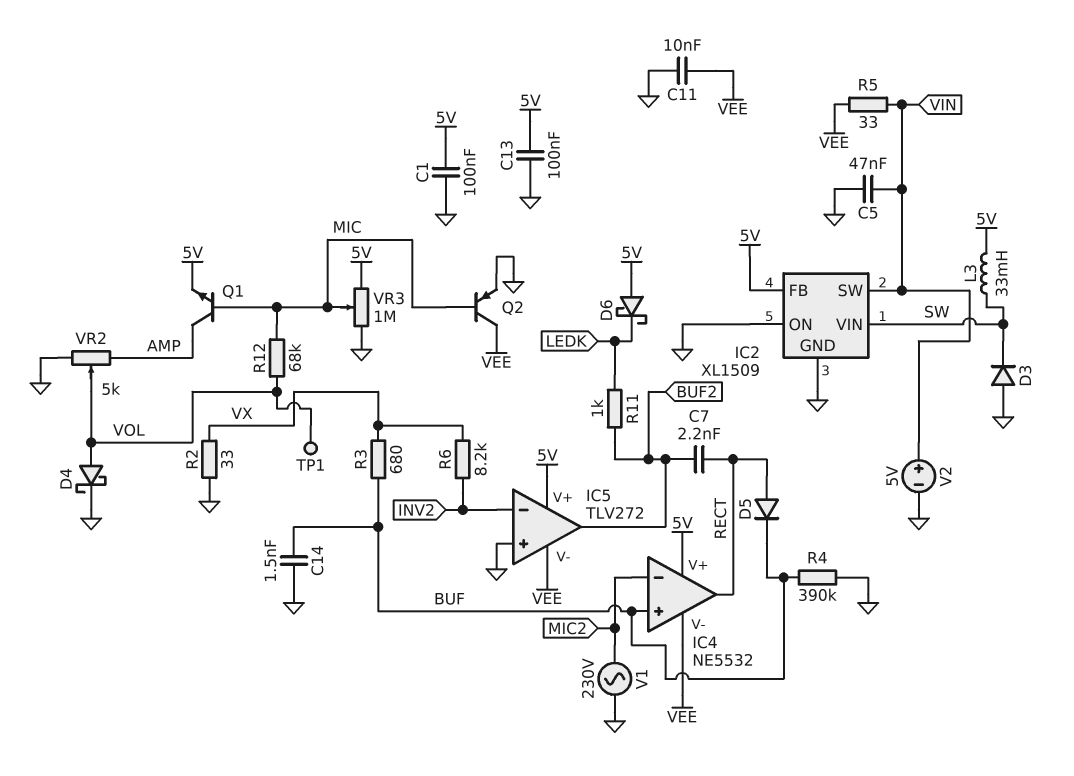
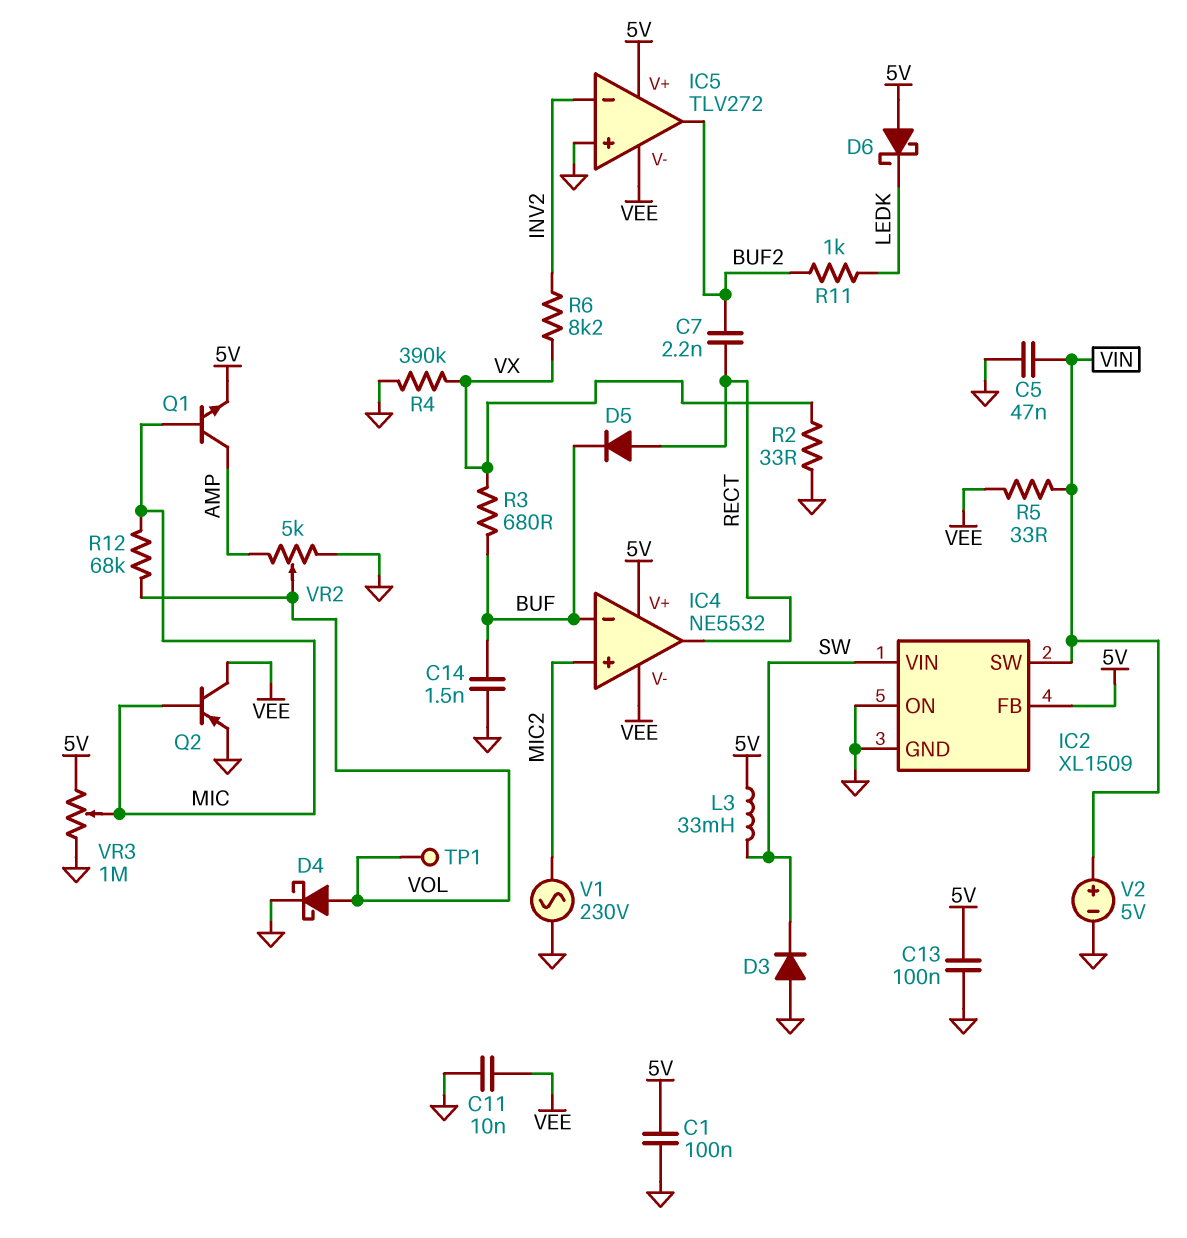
IC4 pin in+: BUF -> MIC2
IC4 pin in-: MIC2 -> BUF
R4: 390k (BUF, GND) -> 390k (GND, VX)

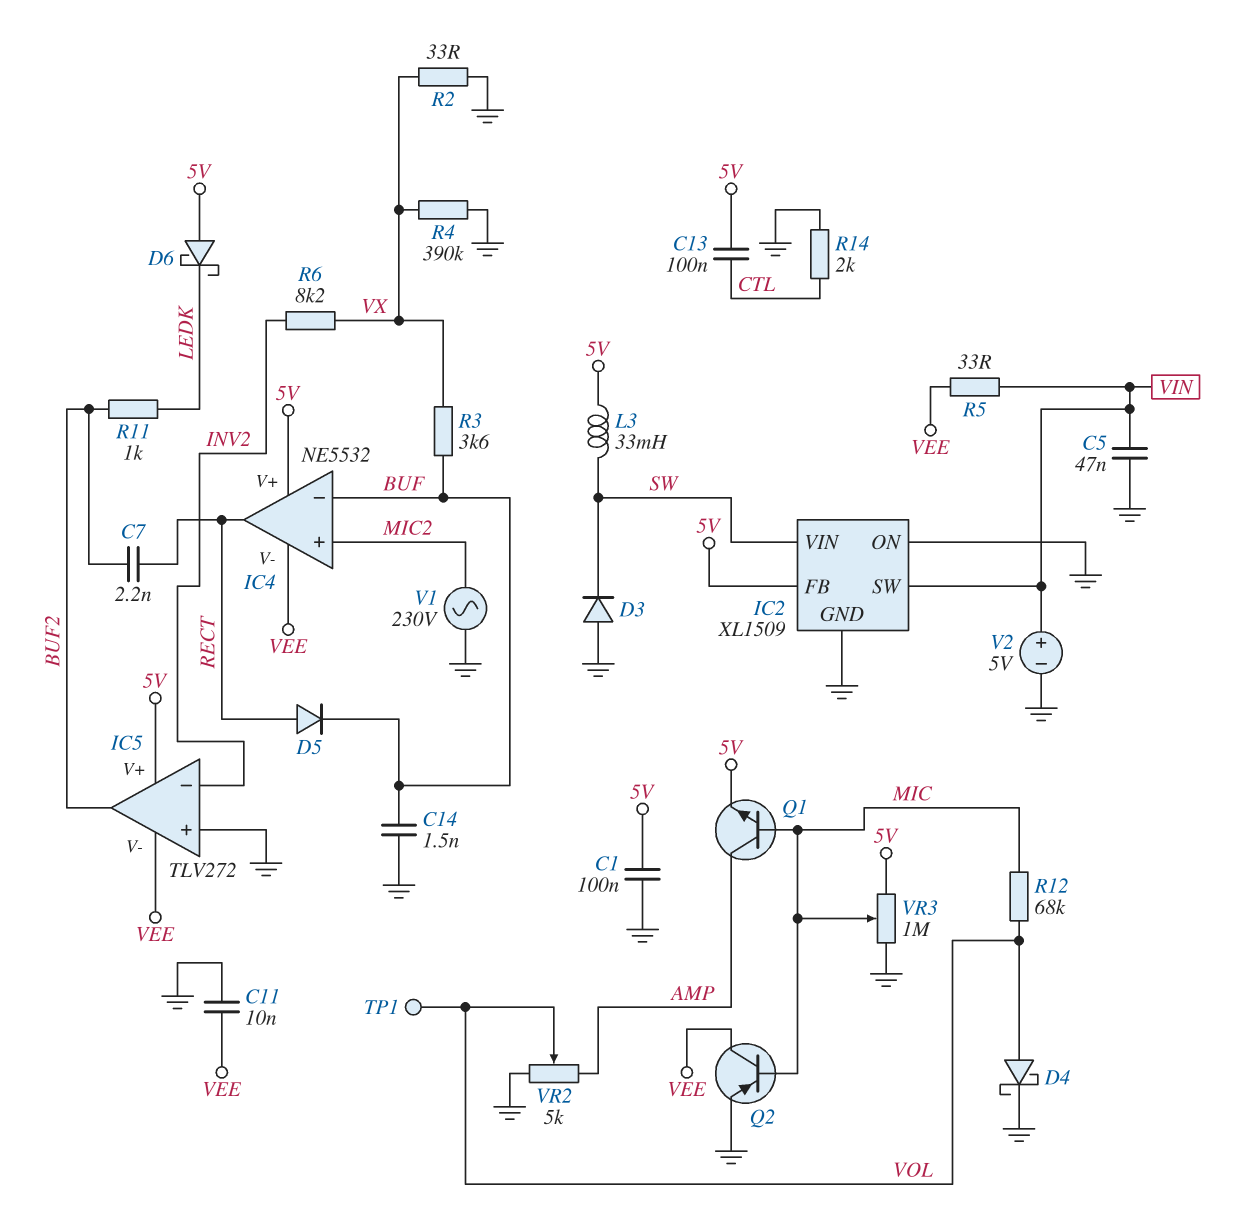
C13: 100nF (5V, GND) -> 100nF (5V, CTL)
R3: 680 (BUF, VX) -> 3.6k (BUF, VX)
R14: none -> 2k (CTL, GND)

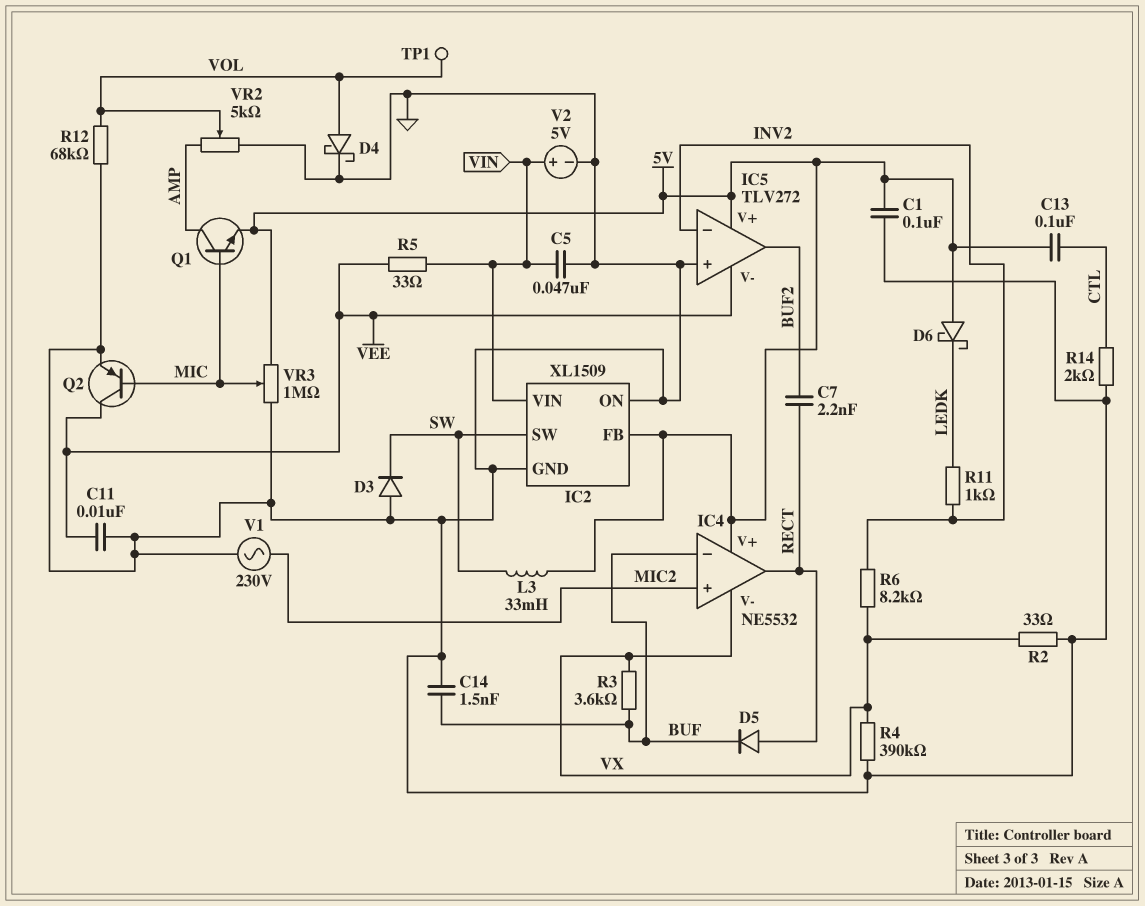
IC2 pin SW: VIN -> SW
IC2 pin VIN: SW -> VIN
IC4 pin V-: VEE -> VX
R11: 1k (BUF2, LEDK) -> 1k (INV2, LEDK)
R12: 68k (MIC, VOL) -> 68k (GND, VOL)

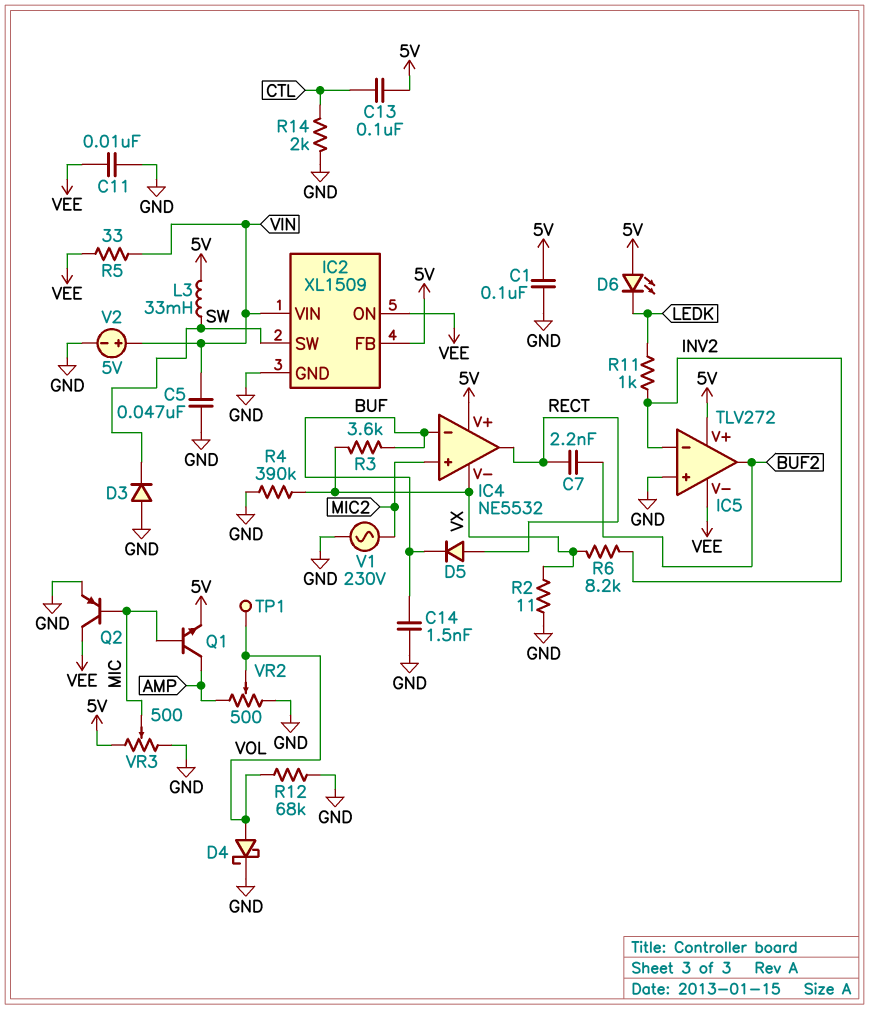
D6: schottky (A 5V, K LEDK) -> LED (A 5V, K LEDK)
IC2 pin ON: GND -> VEE
R2: 33 (GND, VX) -> 11 (GND, VX)
VR2: 5k (AMP, GND, wiper VOL) -> 500 (AMP, GND, wiper VOL)
VR3: 1M (5V, GND, wiper MIC) -> 500 (5V, GND, wiper MIC)

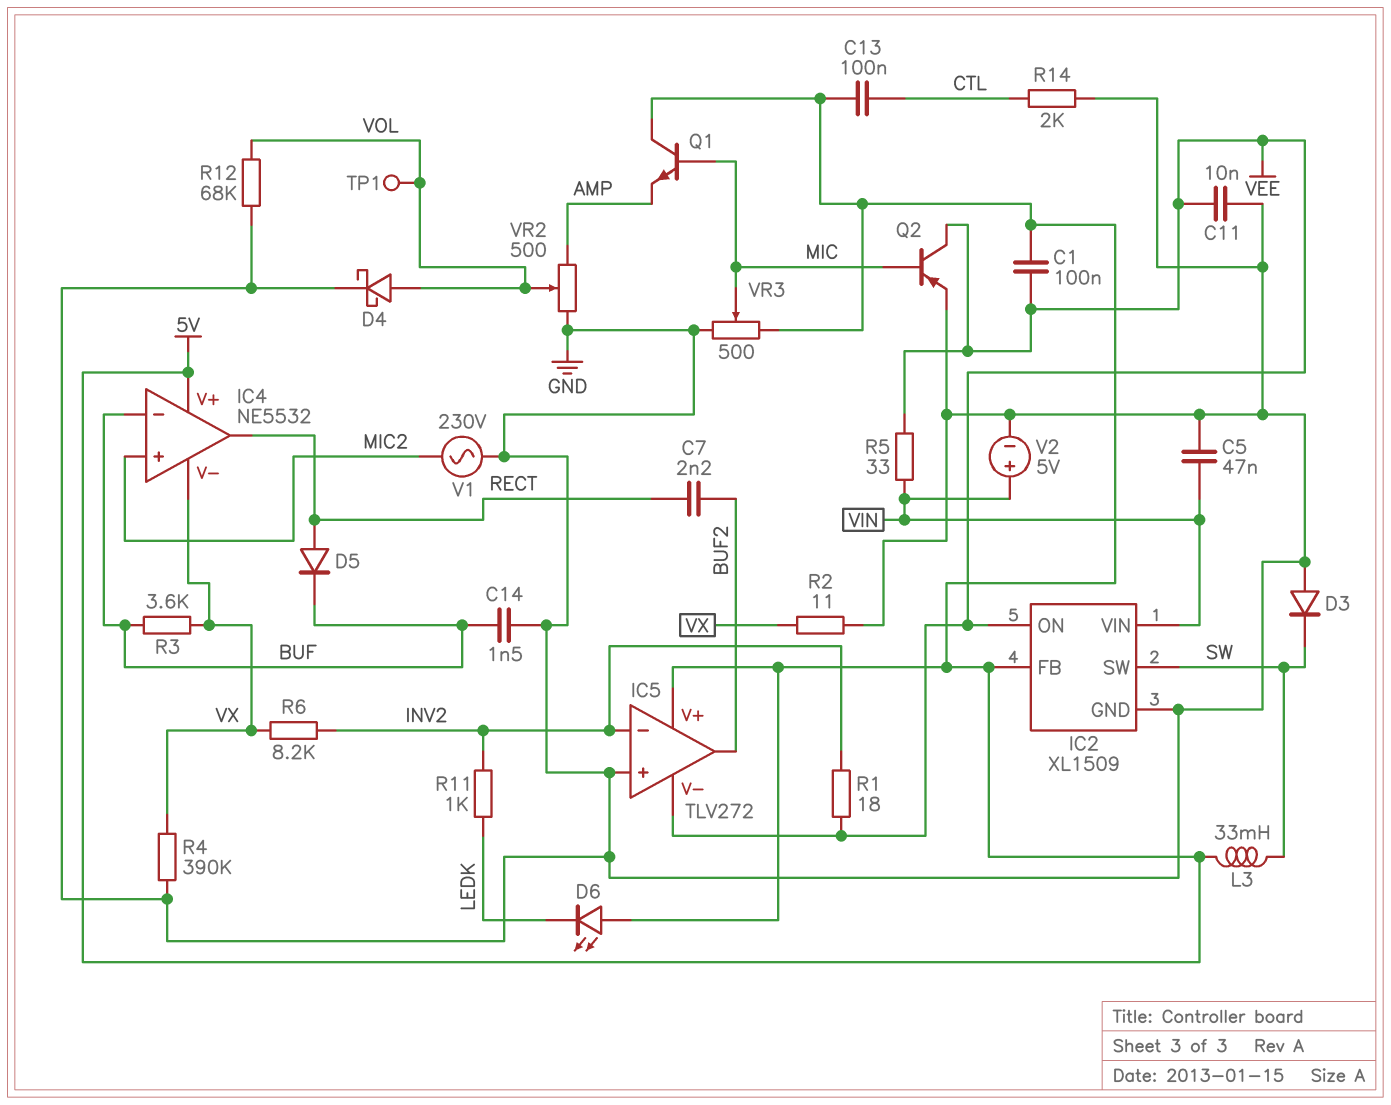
C1: 100nF (5V, GND) -> 100nF (5V, VEE)
Q1: NPN (B MIC, C AMP, E 5V) -> NPN (B MIC, C 5V, E AMP)
R1: none -> 18 (INV2, VEE)

